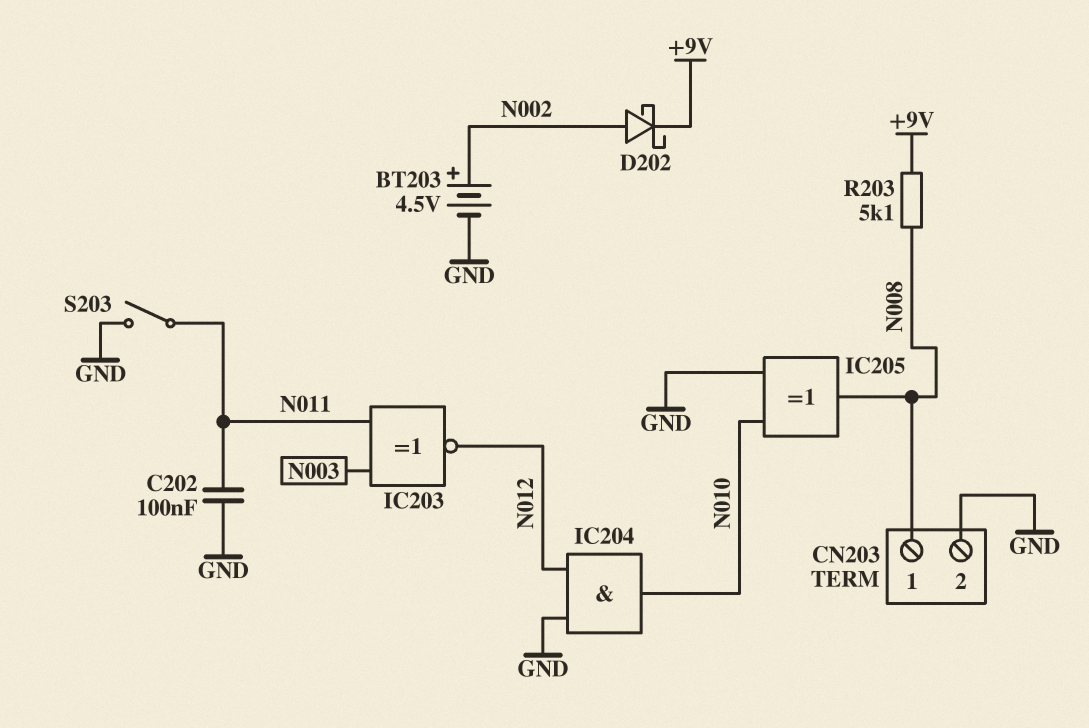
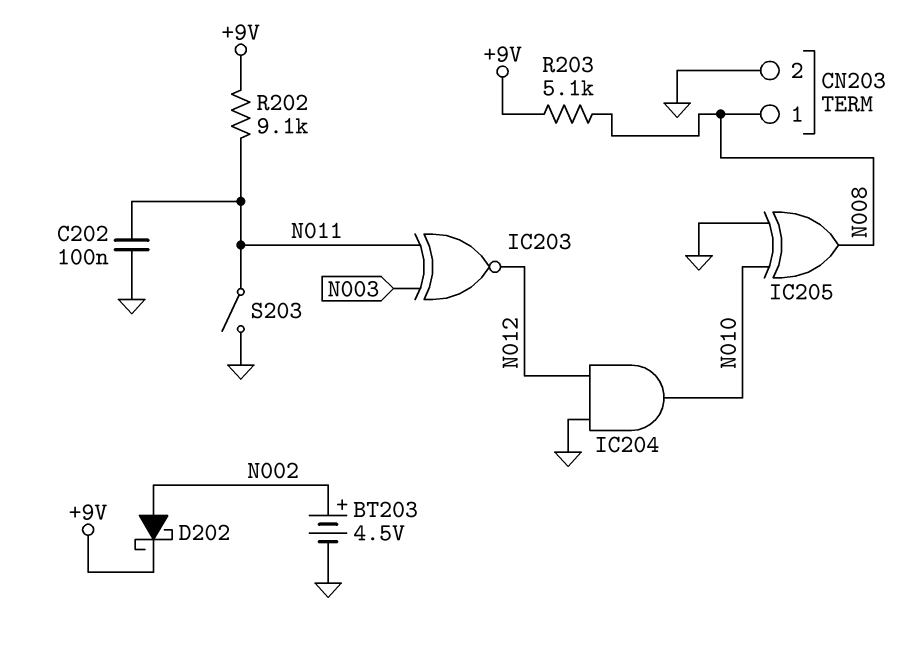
R202: none -> 9.1k (+9V, N011)

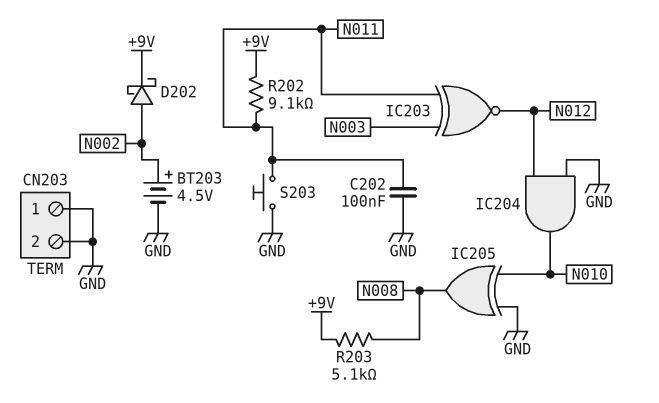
CN203 pin 1: N008 -> GND
S203: switch (GND, N011) -> button (GND, N011)

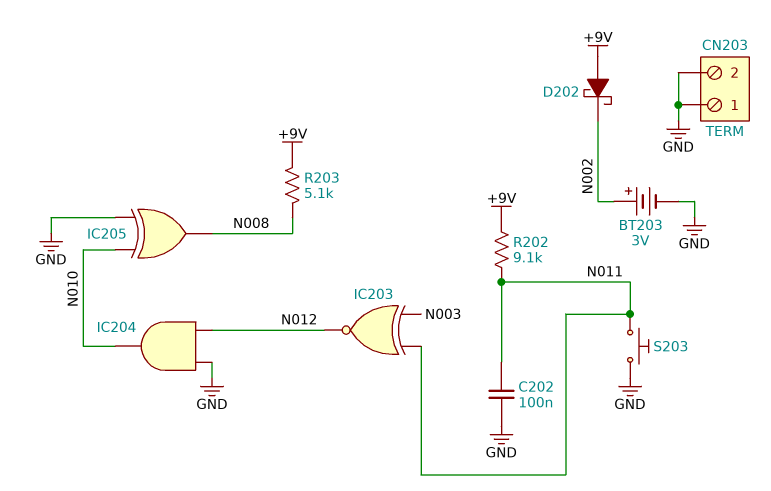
BT203: 4.5V (plus N002, minus GND) -> 3V (plus N002, minus GND)
D202: schottky (A N002, K +9V) -> schottky (A +9V, K N002)

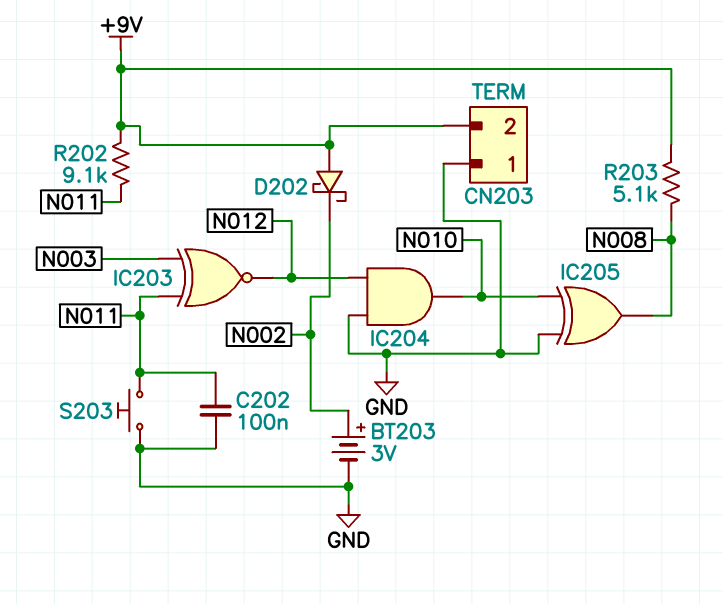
CN203 pin 2: GND -> +9V

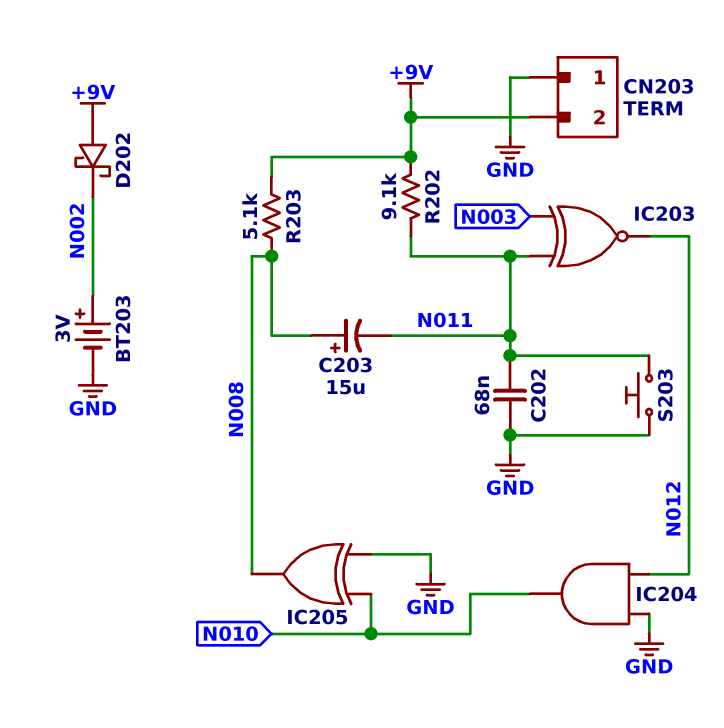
C202: 100nF (GND, N011) -> 68nF (GND, N011)
C203: none -> 15uF (plus N008, minus N011)

